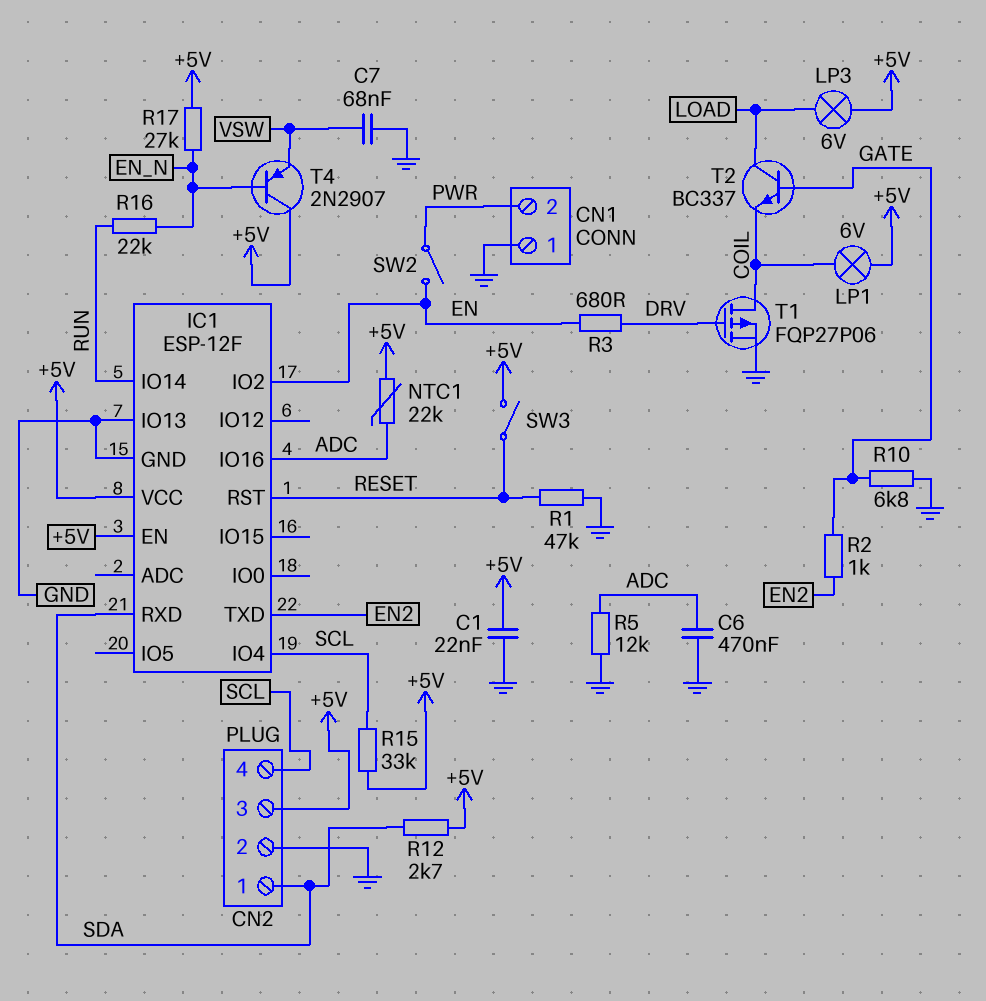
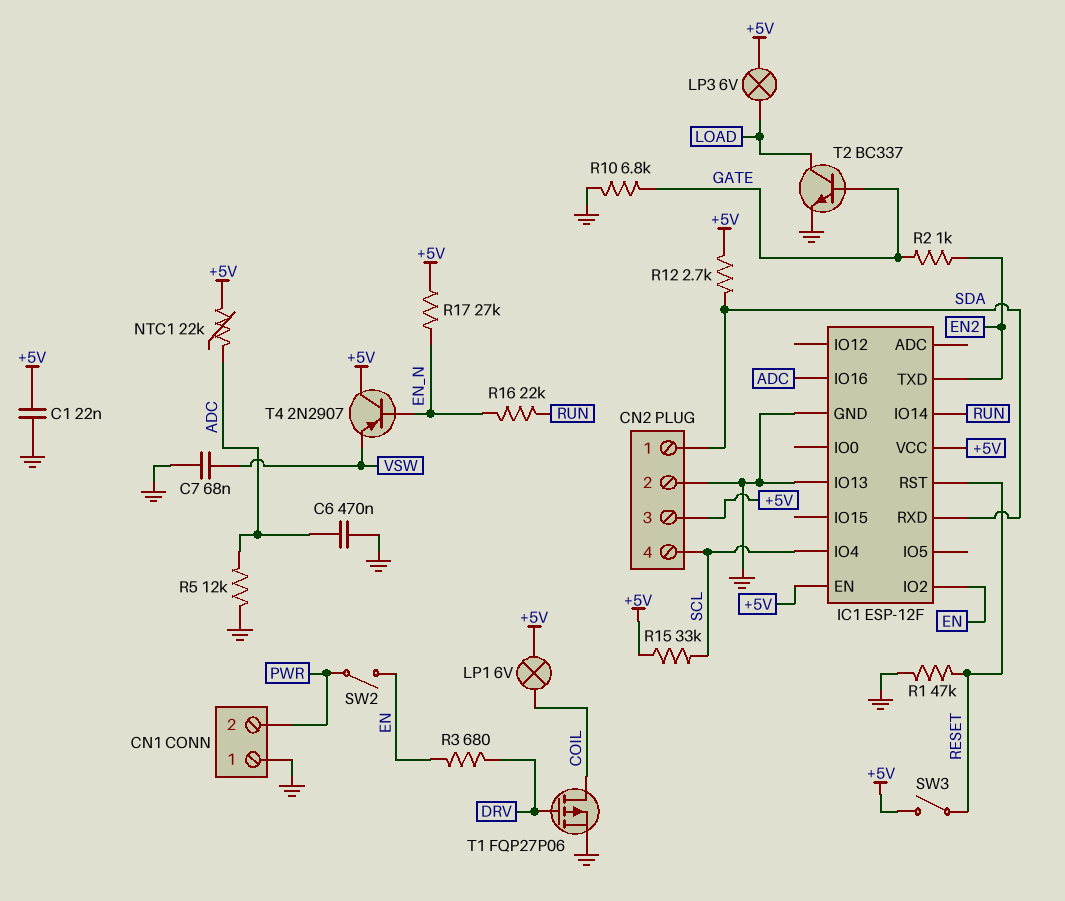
T2: NPN BC337 (B GATE, C LOAD, E COIL) -> NPN BC337 (B GATE, C LOAD, E GND)

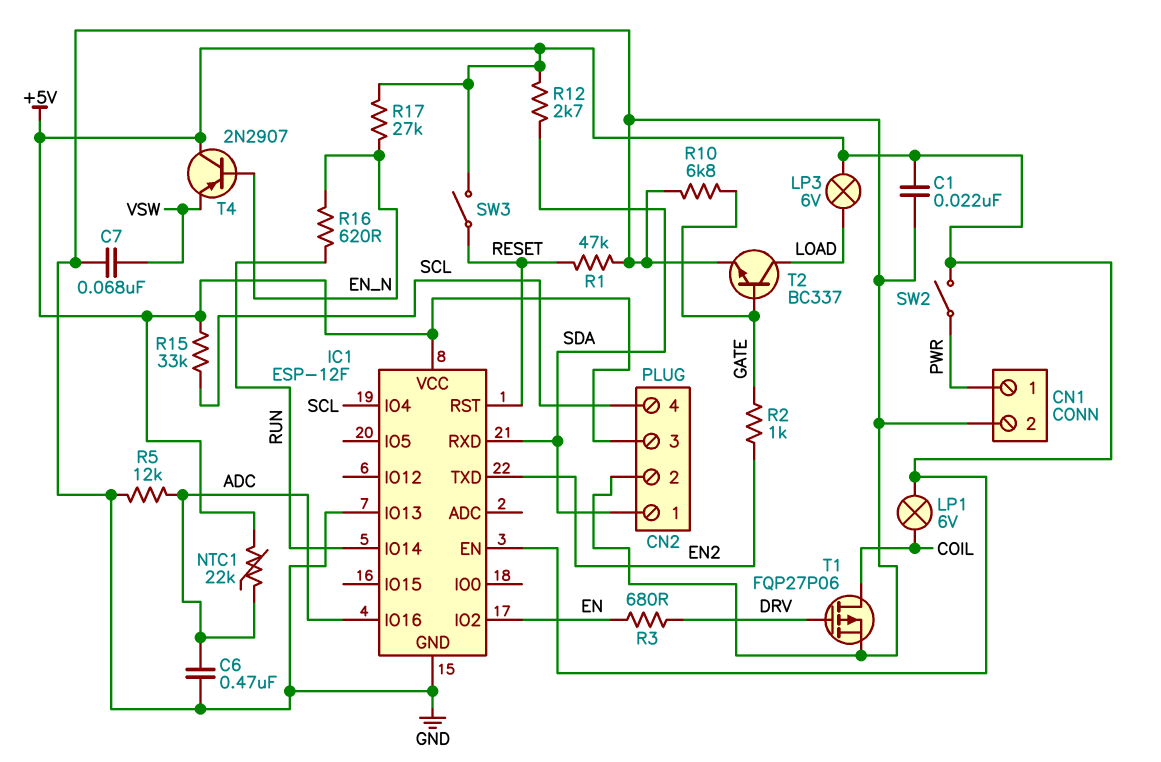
CN1 pin 1: GND -> PWR
CN1 pin 2: PWR -> GND
R16: 22k (EN_N, RUN) -> 620 (EN_N, RUN)
SW2: switch (EN, PWR) -> switch (+5V, PWR)

